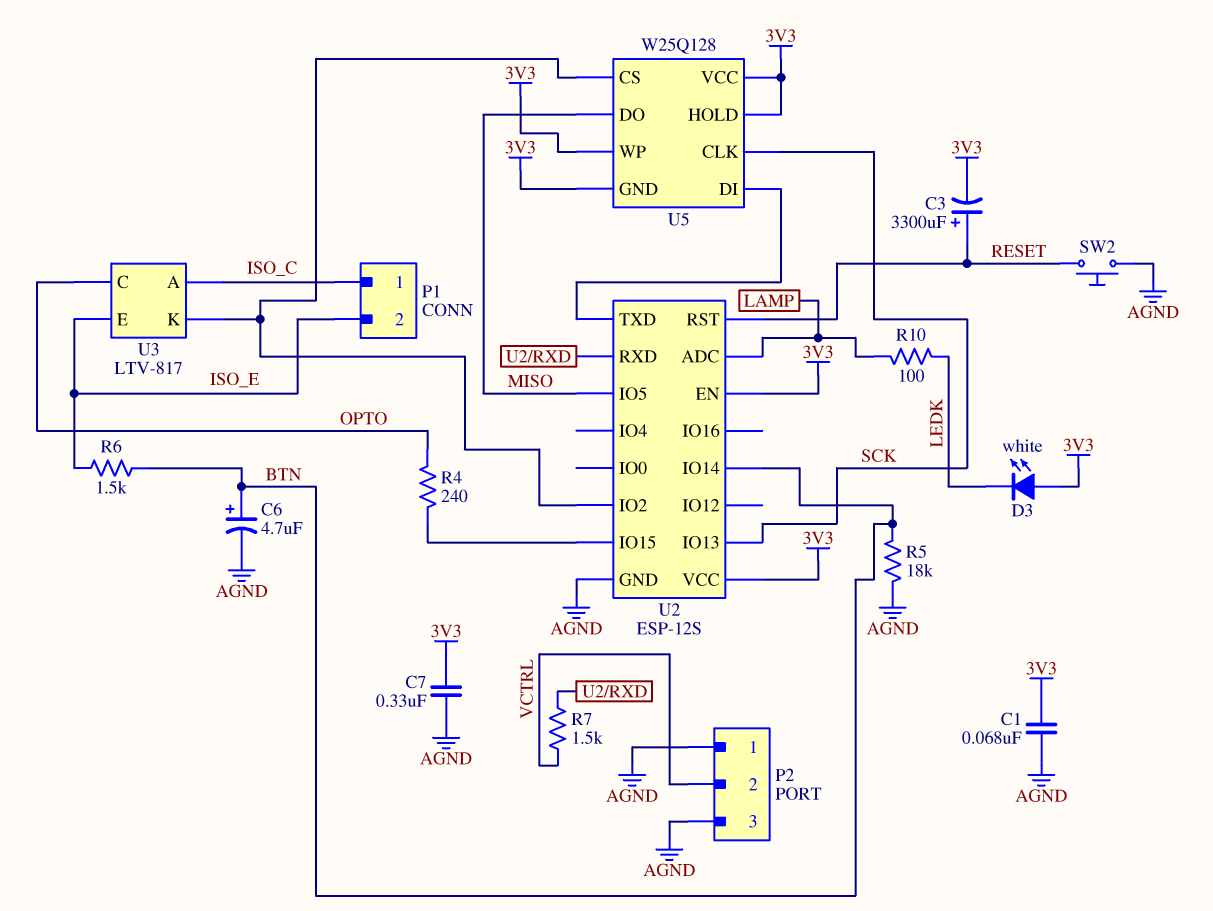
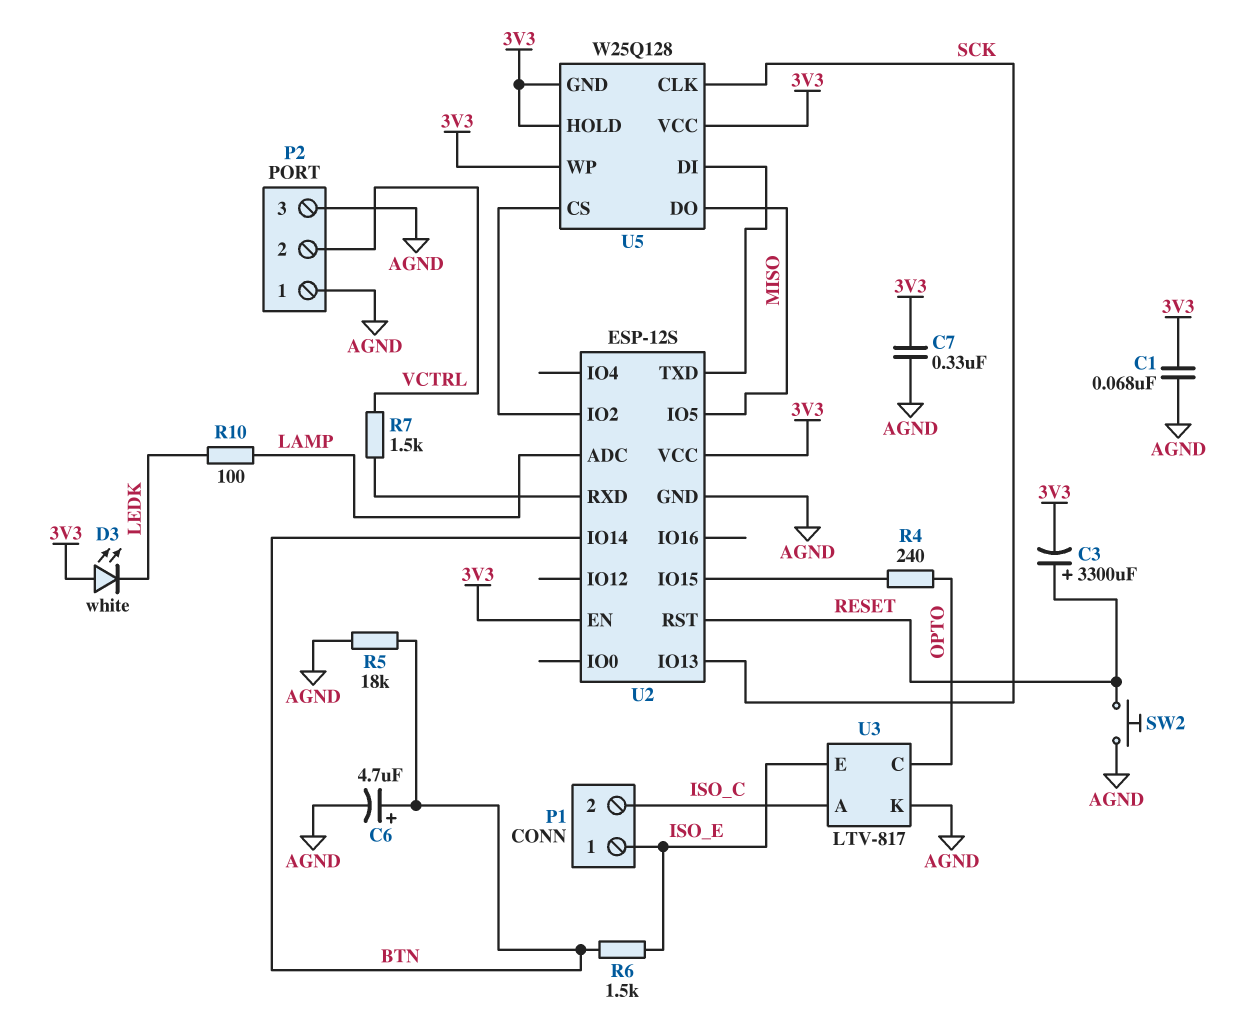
P1 pin 1: ISO_C -> ISO_E
P1 pin 2: ISO_E -> ISO_C
U3 pin K: U2/IO2 -> AGND

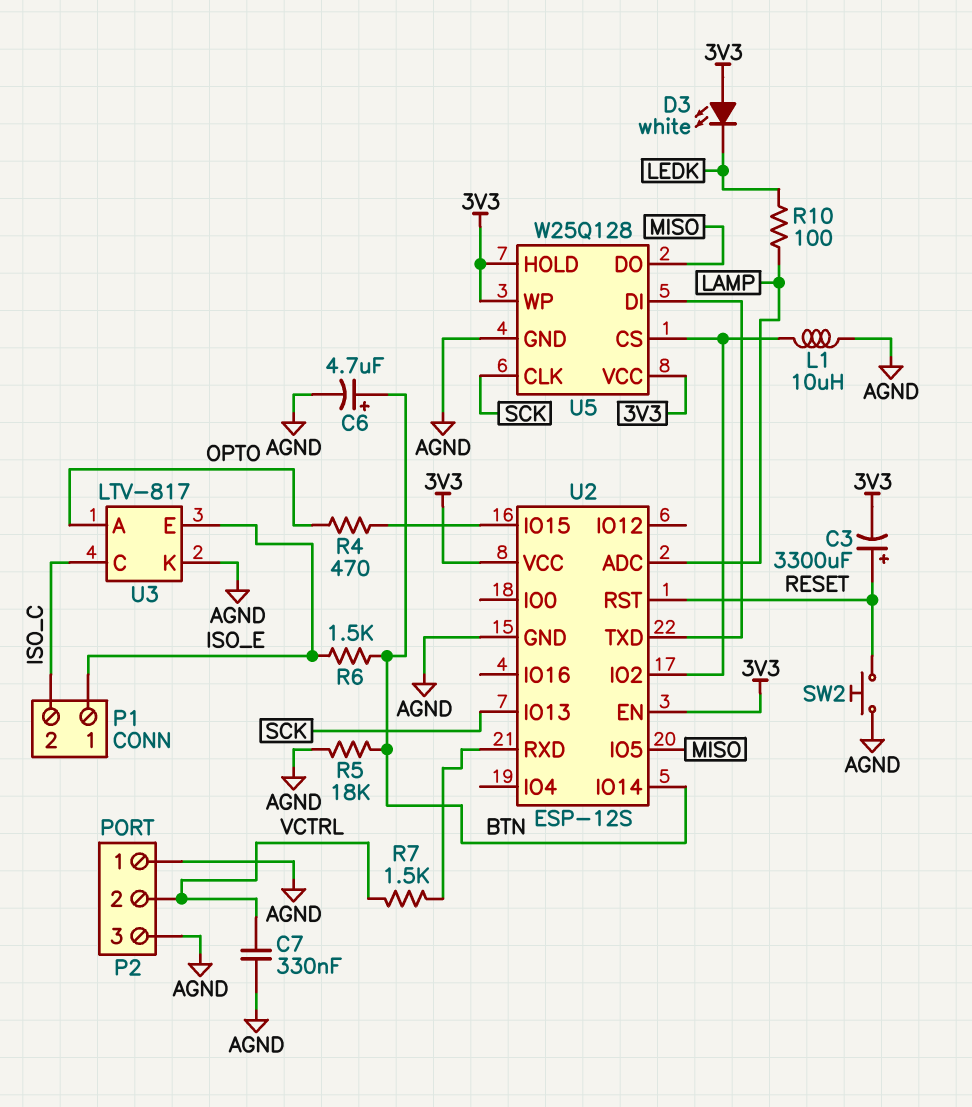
C1: 68nF (3V3, AGND) -> none
C7: 330nF (3V3, AGND) -> 330nF (AGND, VCTRL)
L1: none -> 10uH (AGND, U2/IO2)
R4: 240 (OPTO, U2/IO15) -> 470 (OPTO, U2/IO15)
U3 pin A: ISO_C -> OPTO
U3 pin C: OPTO -> ISO_C
U5 pin GND: 3V3 -> AGND

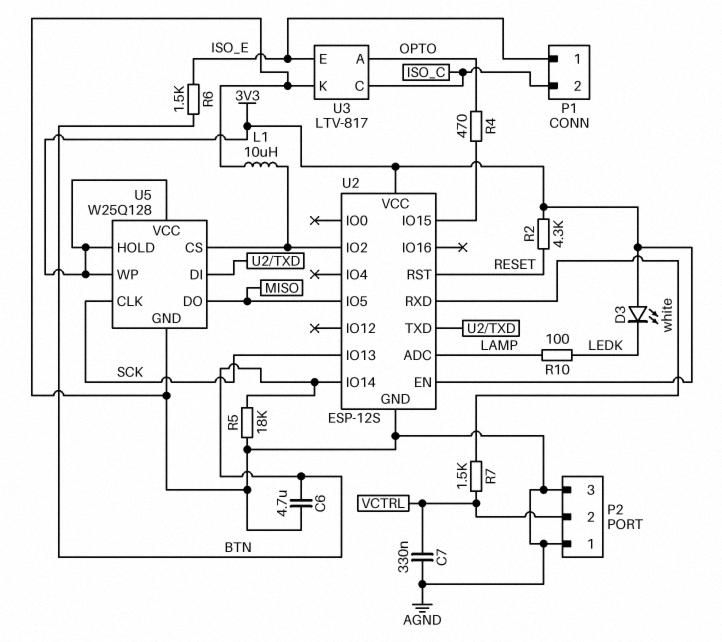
C3: 3300uF (plus RESET, minus 3V3) -> none
C6: 4.7uF (plus BTN, minus AGND) -> 4.7uF (AGND, BTN)
R2: none -> 4.3k (3V3, RESET)
SW2: button (AGND, RESET) -> none

